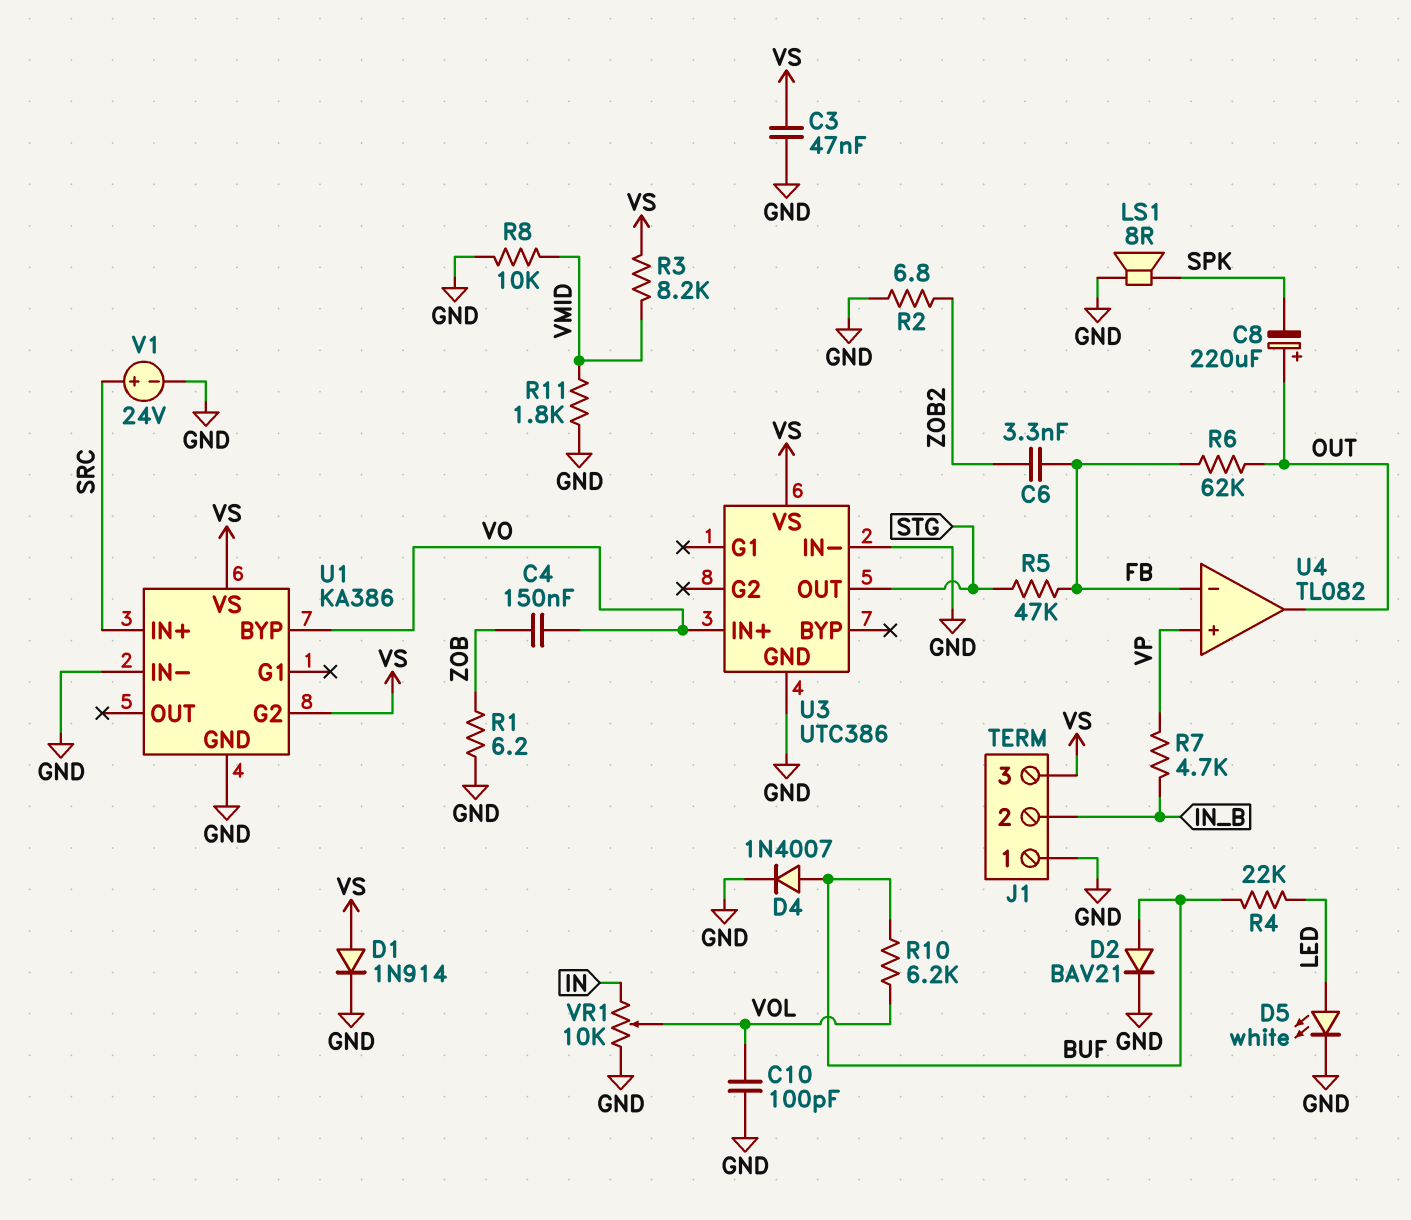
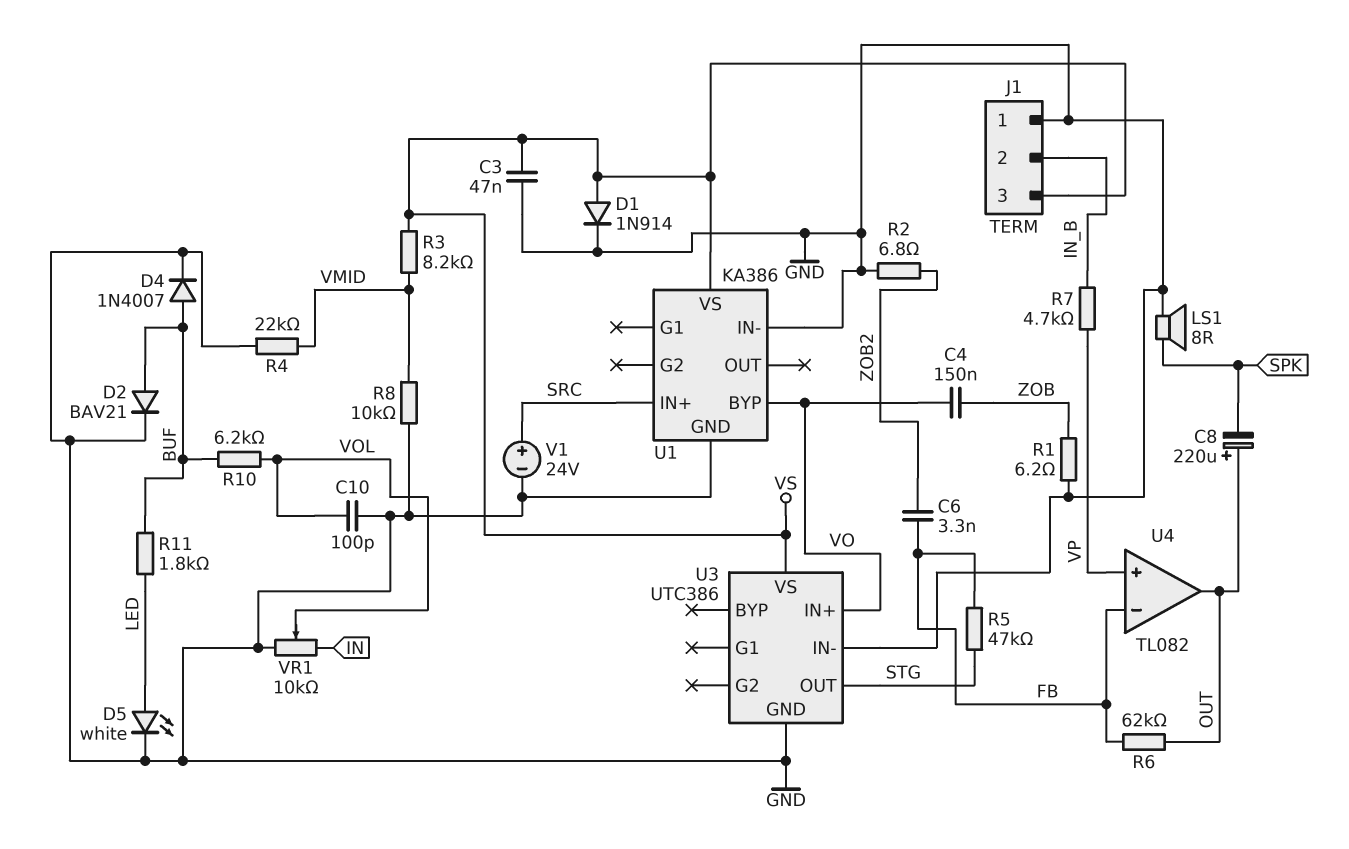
R4: 22k (BUF, LED) -> 22k (GND, VMID)
R11: 1.8k (GND, VMID) -> 1.8k (BUF, LED)
U1 pin G2: VS -> none

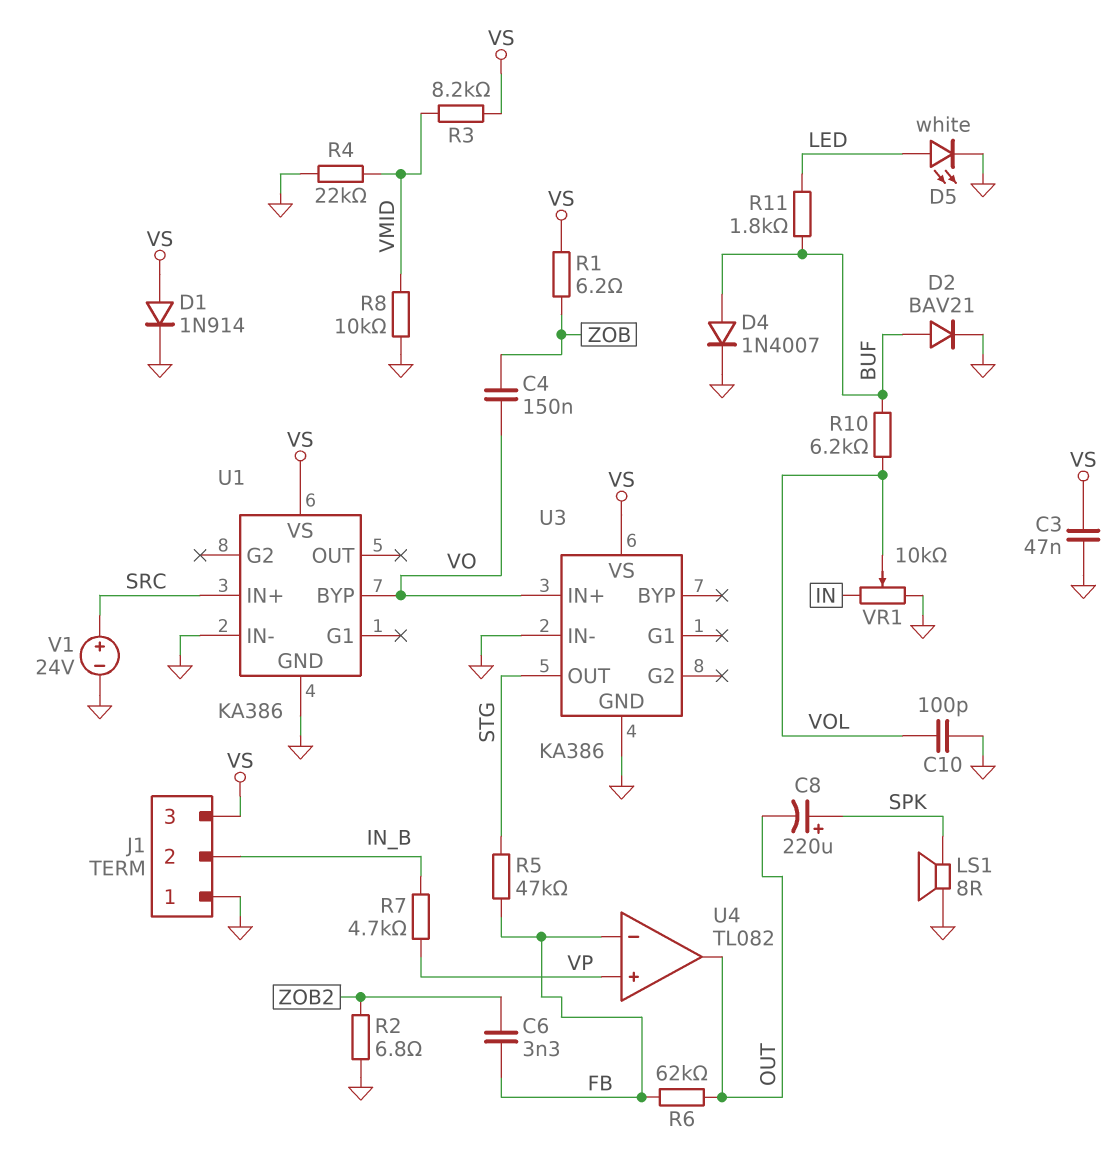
C8: 220uF (plus OUT, minus SPK) -> 220uF (plus SPK, minus OUT)
R1: 6.2 (GND, ZOB) -> 6.2 (VS, ZOB)
U3: UTC386 -> KA386

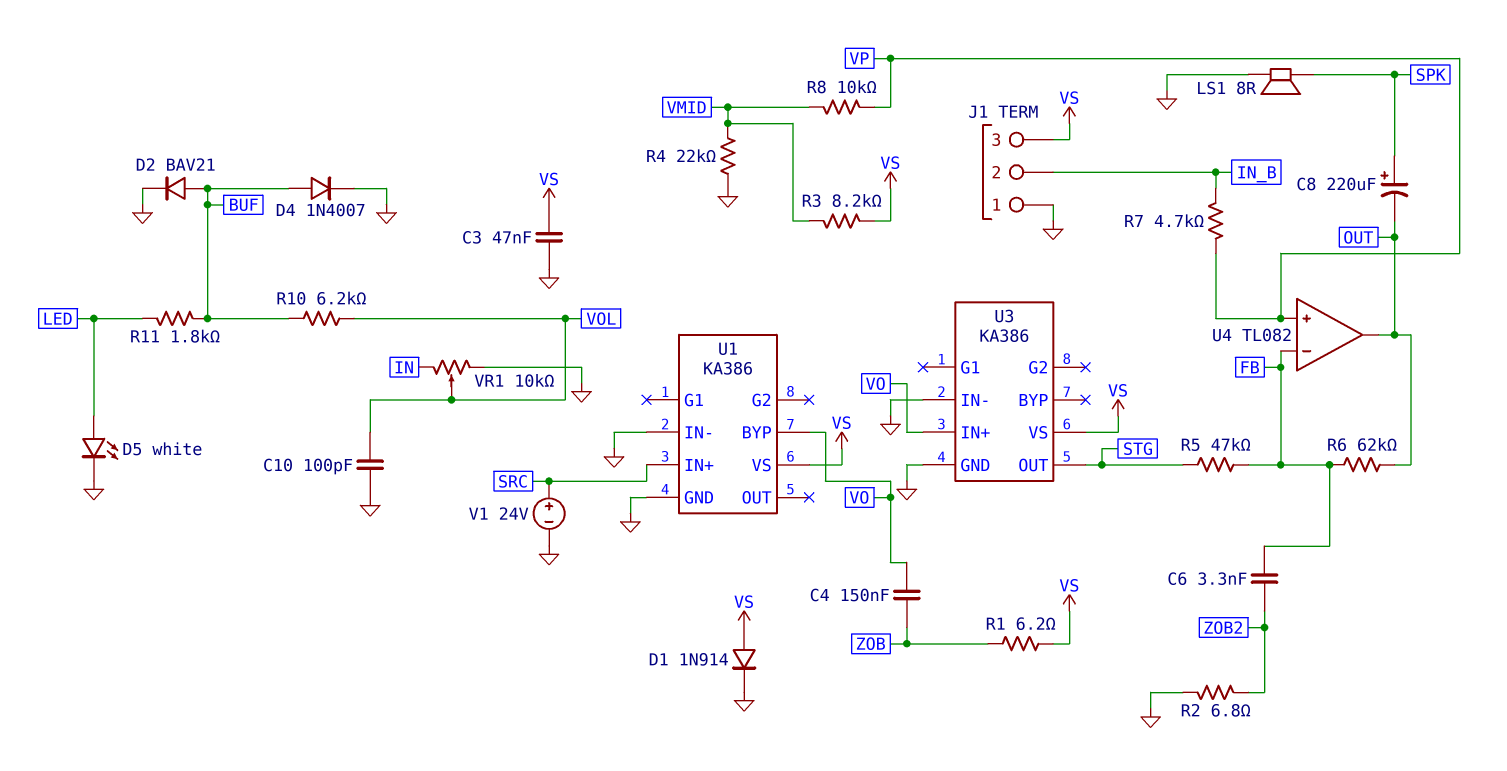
R8: 10k (GND, VMID) -> 10k (VMID, VP)

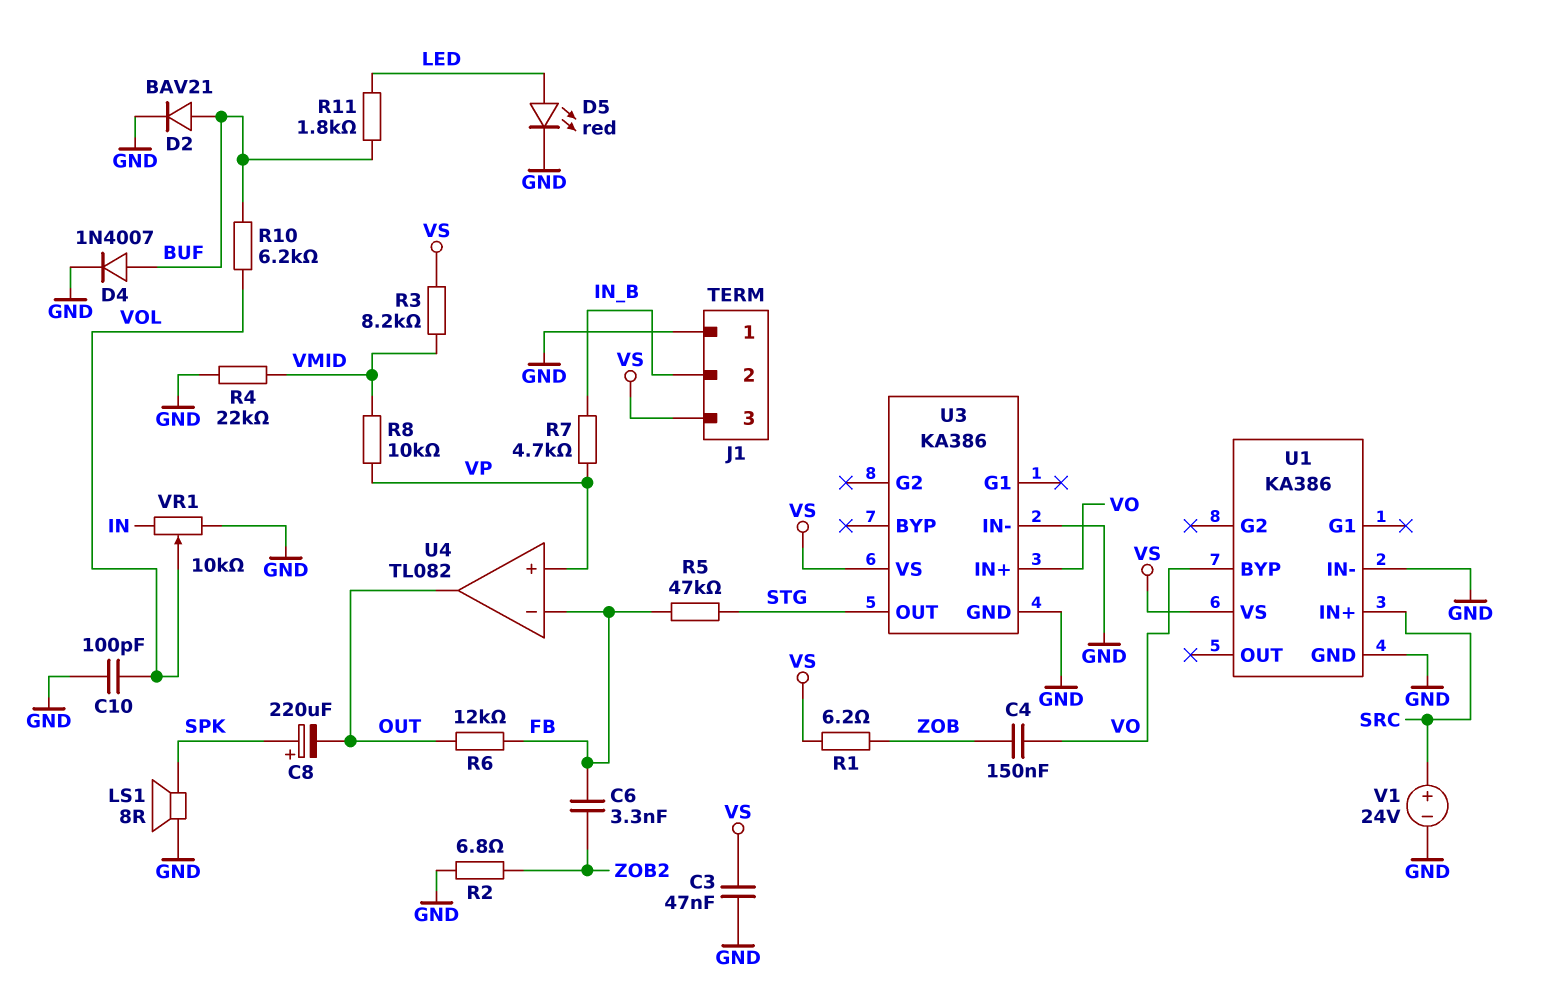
D1: diode 1N914 (A VS, K GND) -> none
D5: LED white (A LED, K GND) -> LED red (A LED, K GND)
R6: 62k (FB, OUT) -> 12k (FB, OUT)

